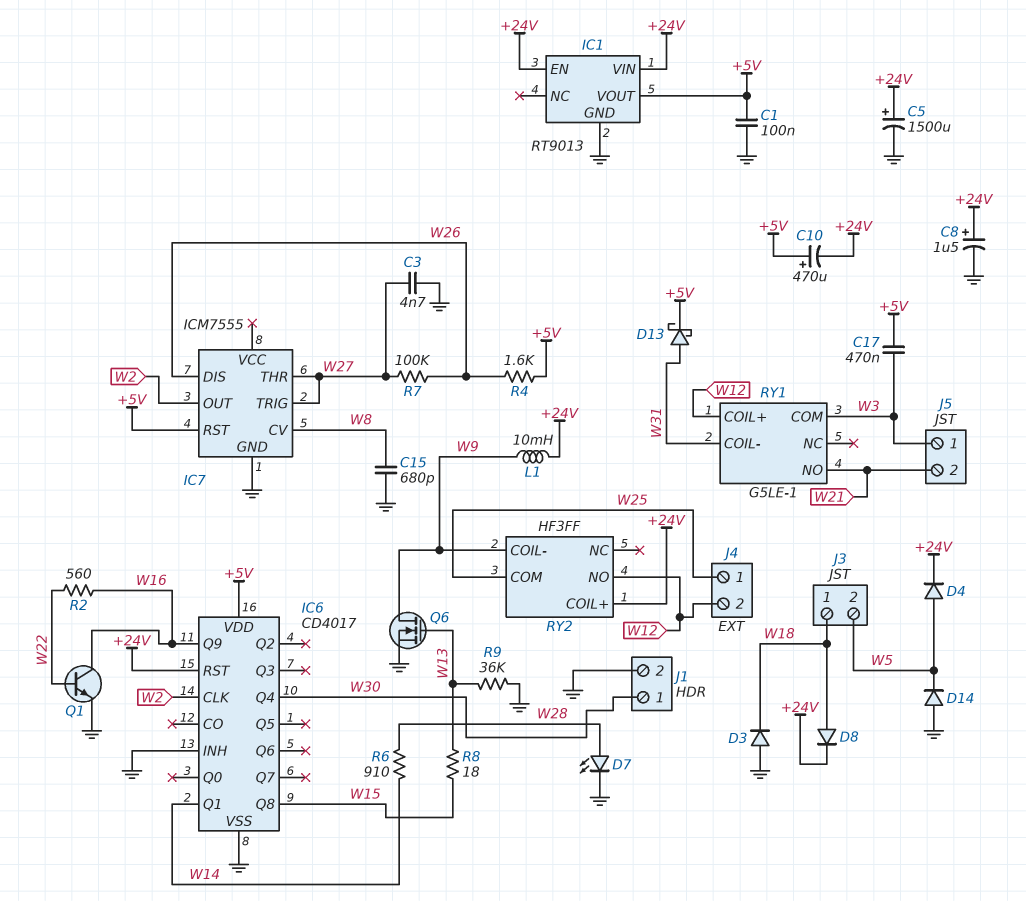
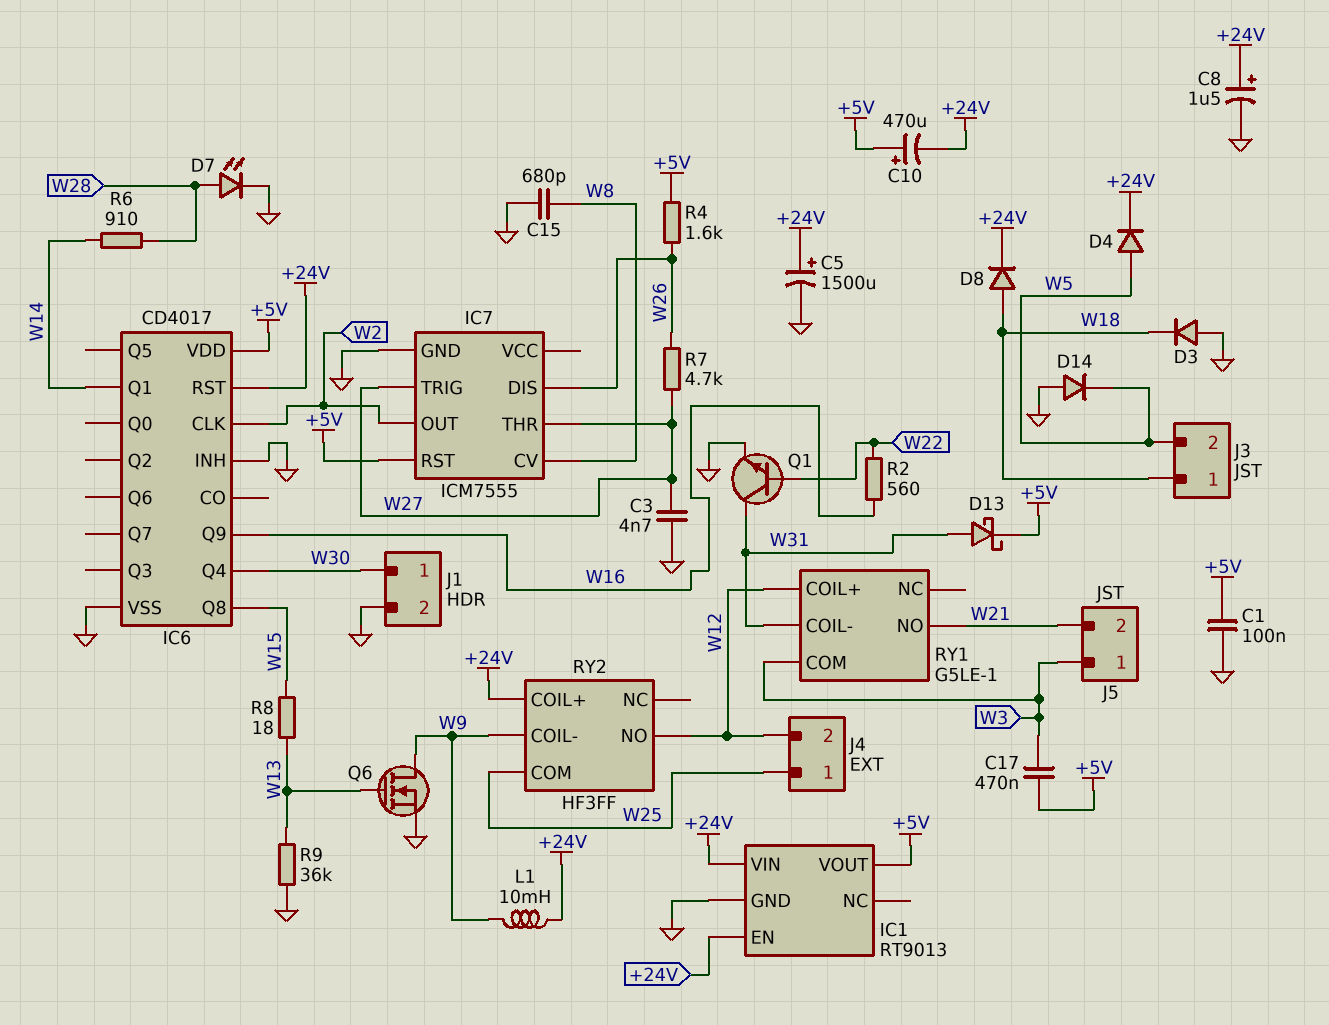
Q1: NPN (B W22, C W16, E GND) -> NPN (B W22, C W31, E GND)
R7: 100k (W26, W27) -> 4.7k (W26, W27)

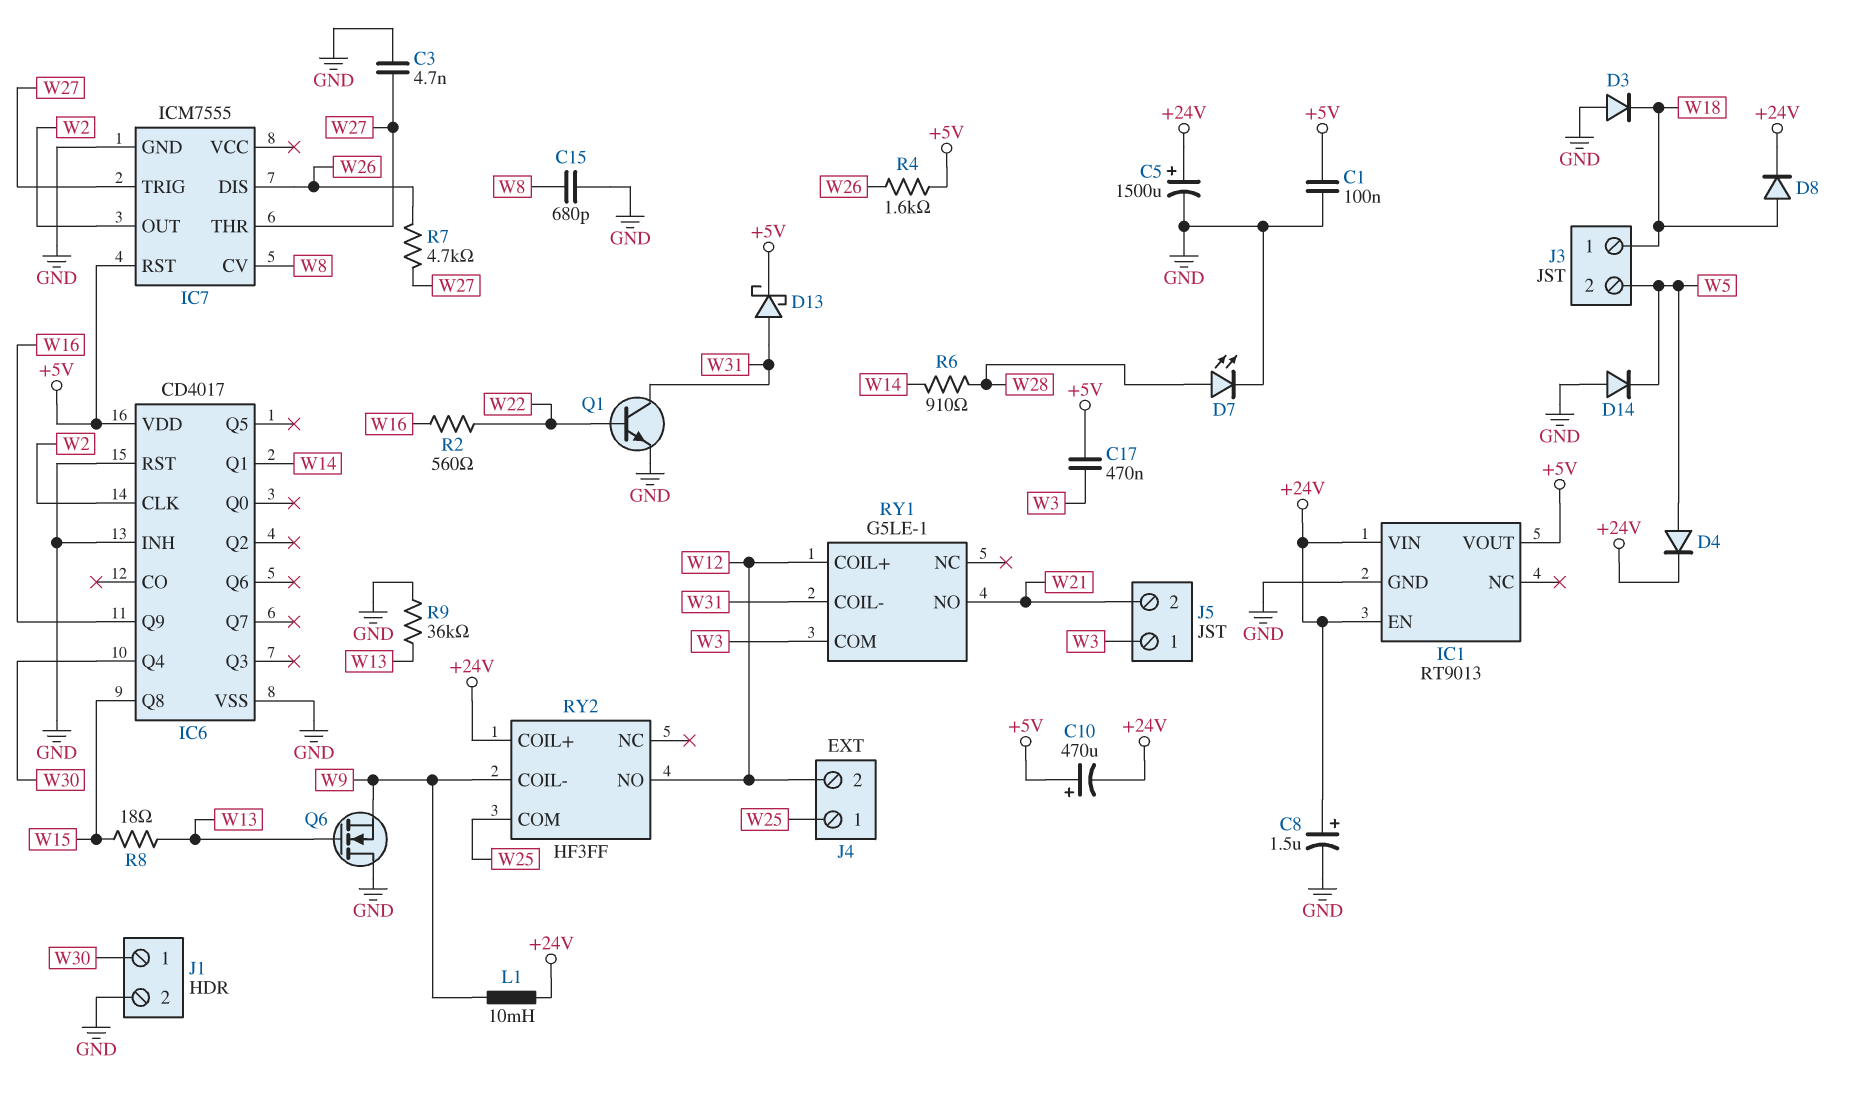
IC6 pin RST: +24V -> GND
Q6: NMOS (G W13, D W9, S GND) -> NMOS (G W13, D GND, S W9)

